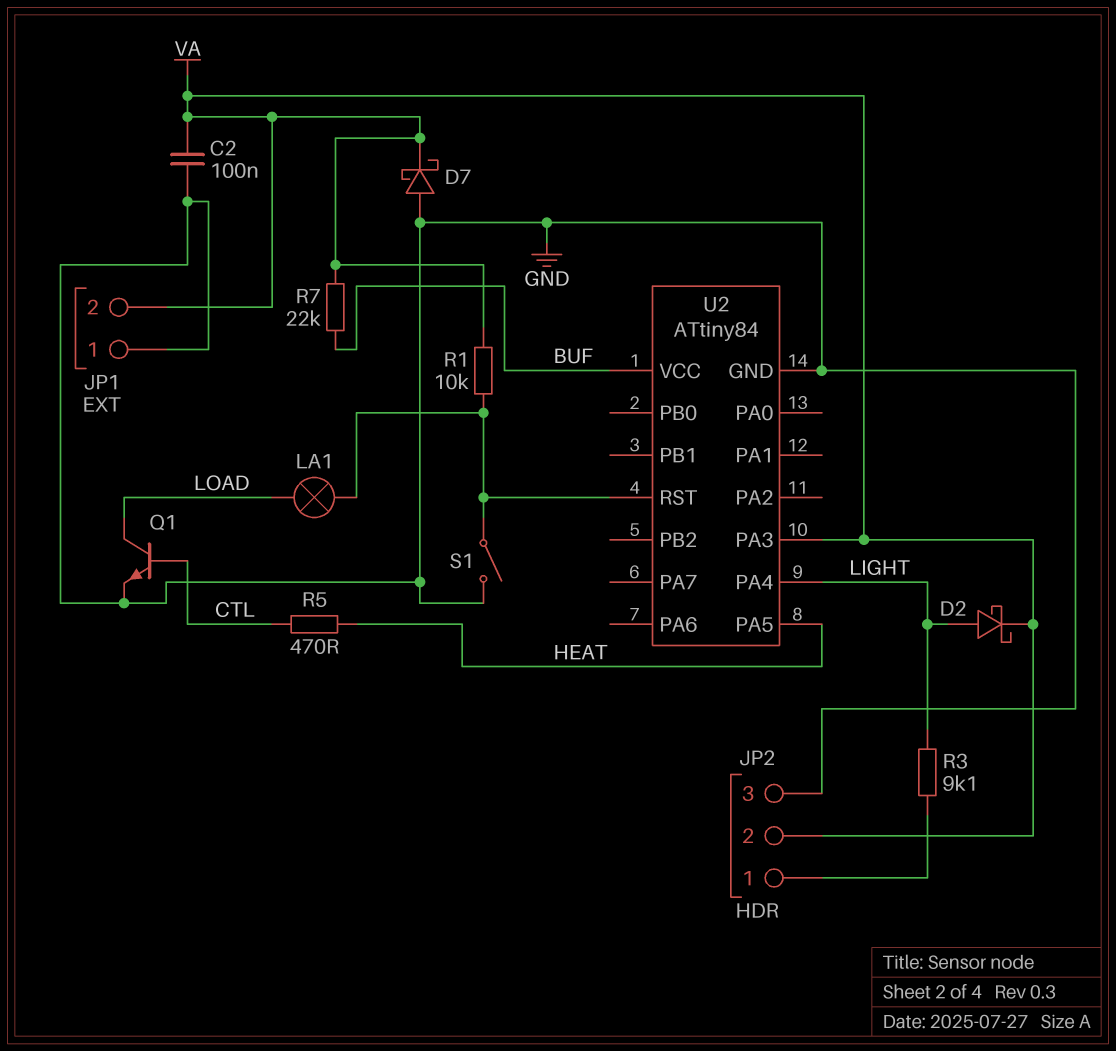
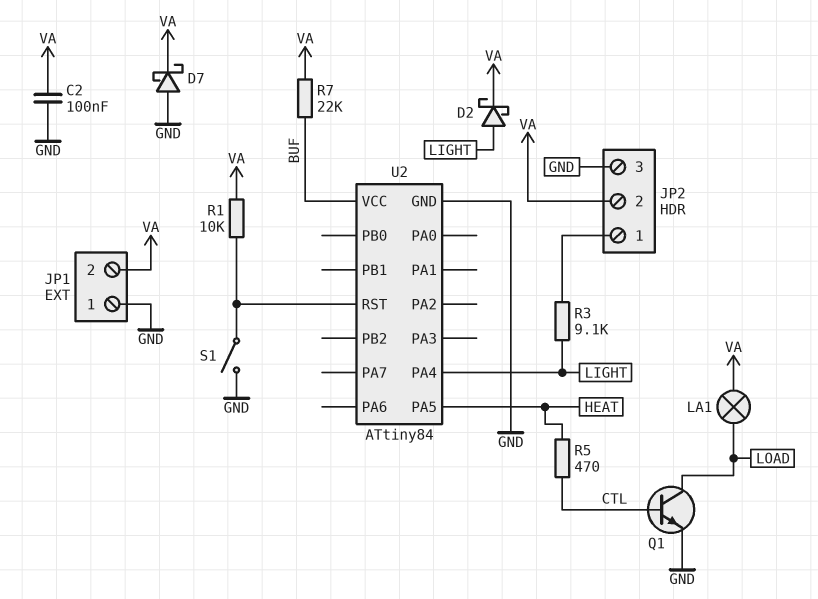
LA1: lamp (LOAD, U2/RST) -> lamp (LOAD, VA)
U2 pin PA3: VA -> none

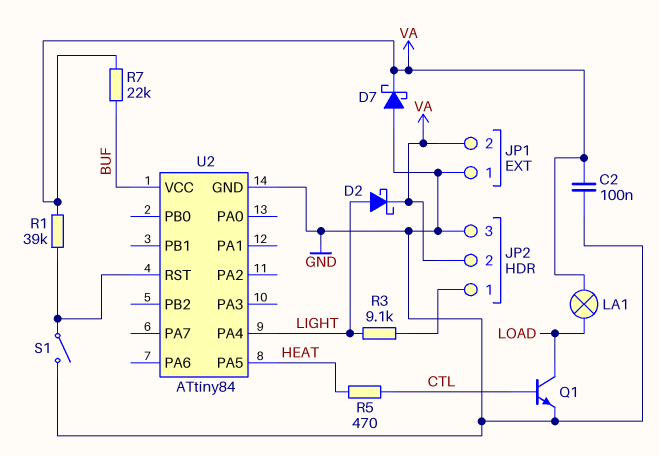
R1: 10k (U2/RST, VA) -> 39k (U2/RST, VA)

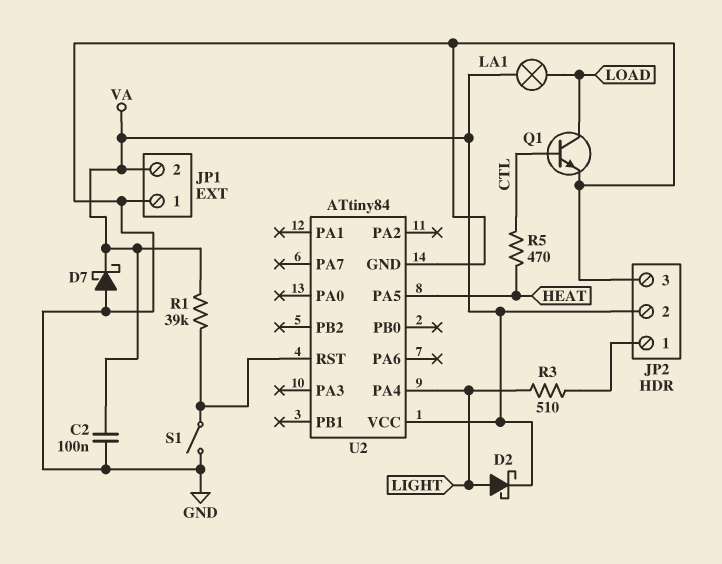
R3: 9.1k (JP2/1, LIGHT) -> 510 (JP2/1, LIGHT)
R7: 22k (BUF, VA) -> none
U2 pin VCC: BUF -> VA

